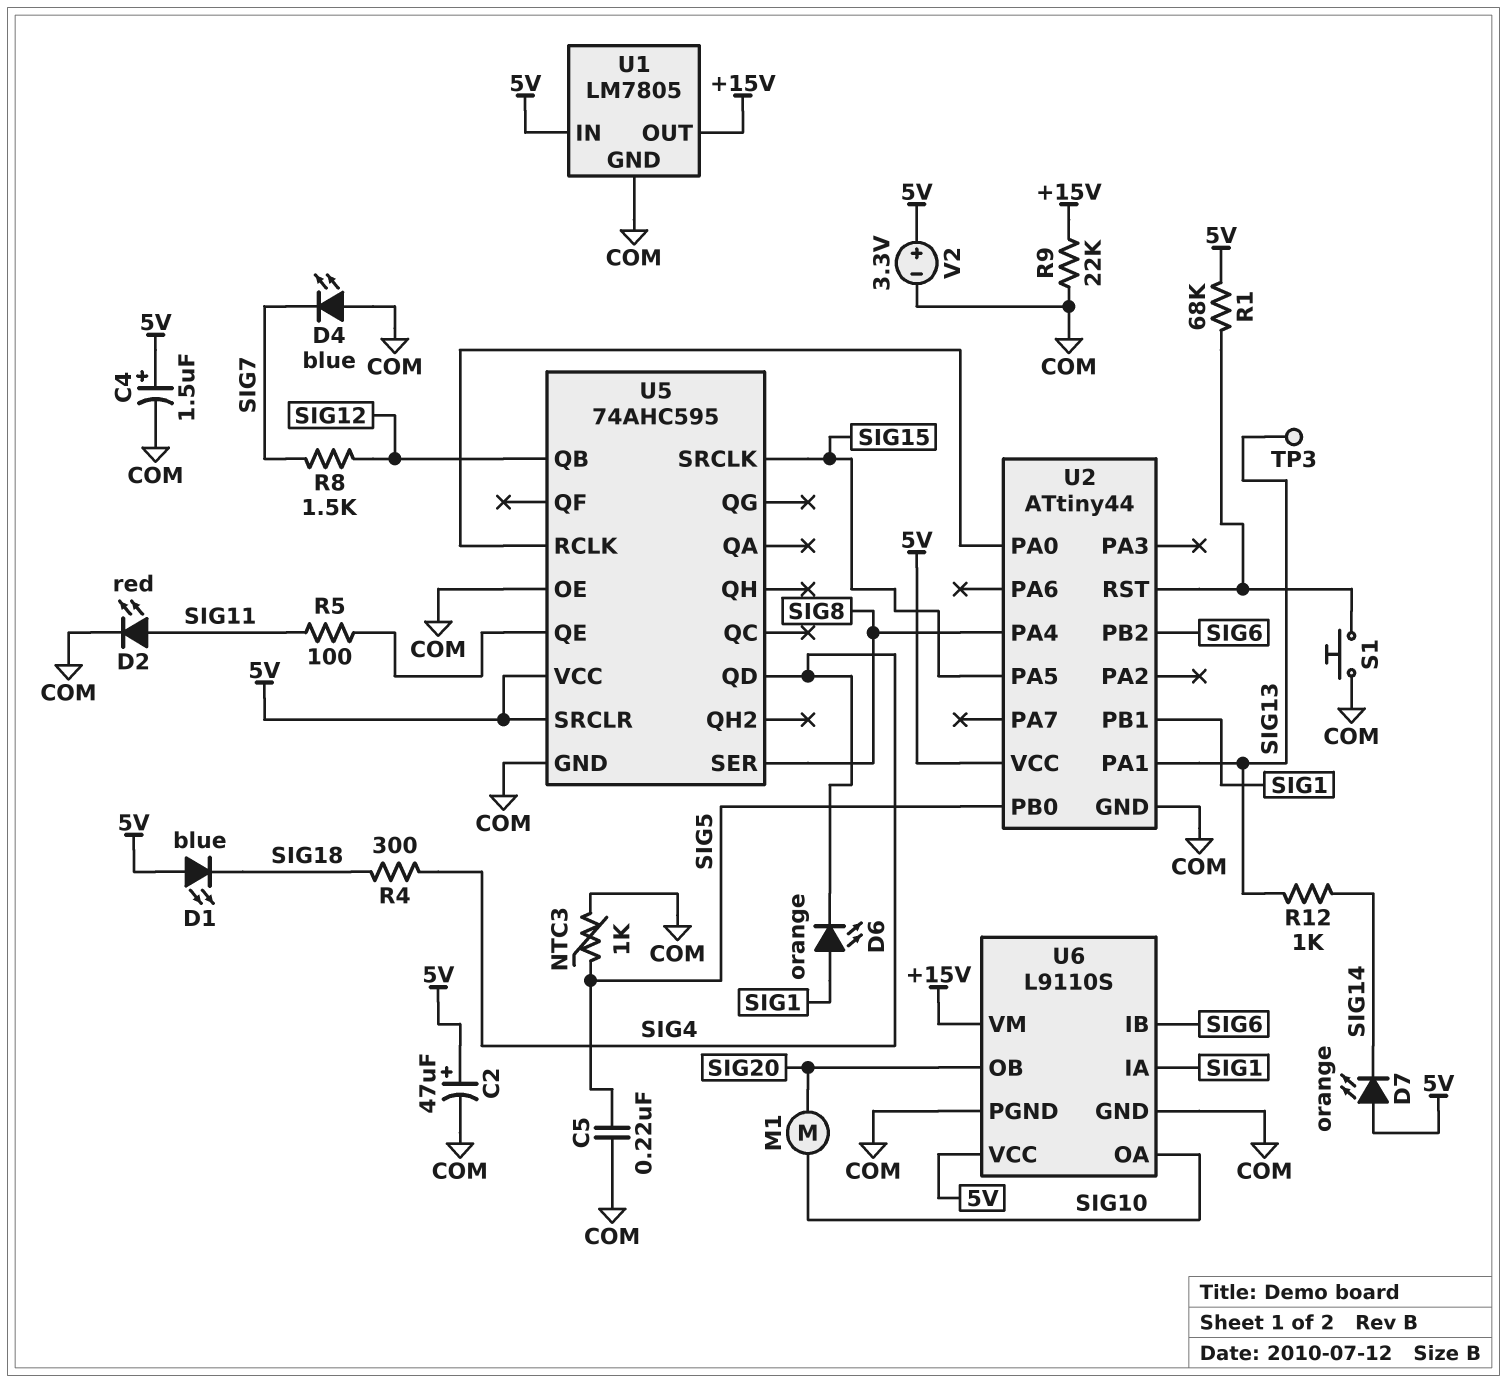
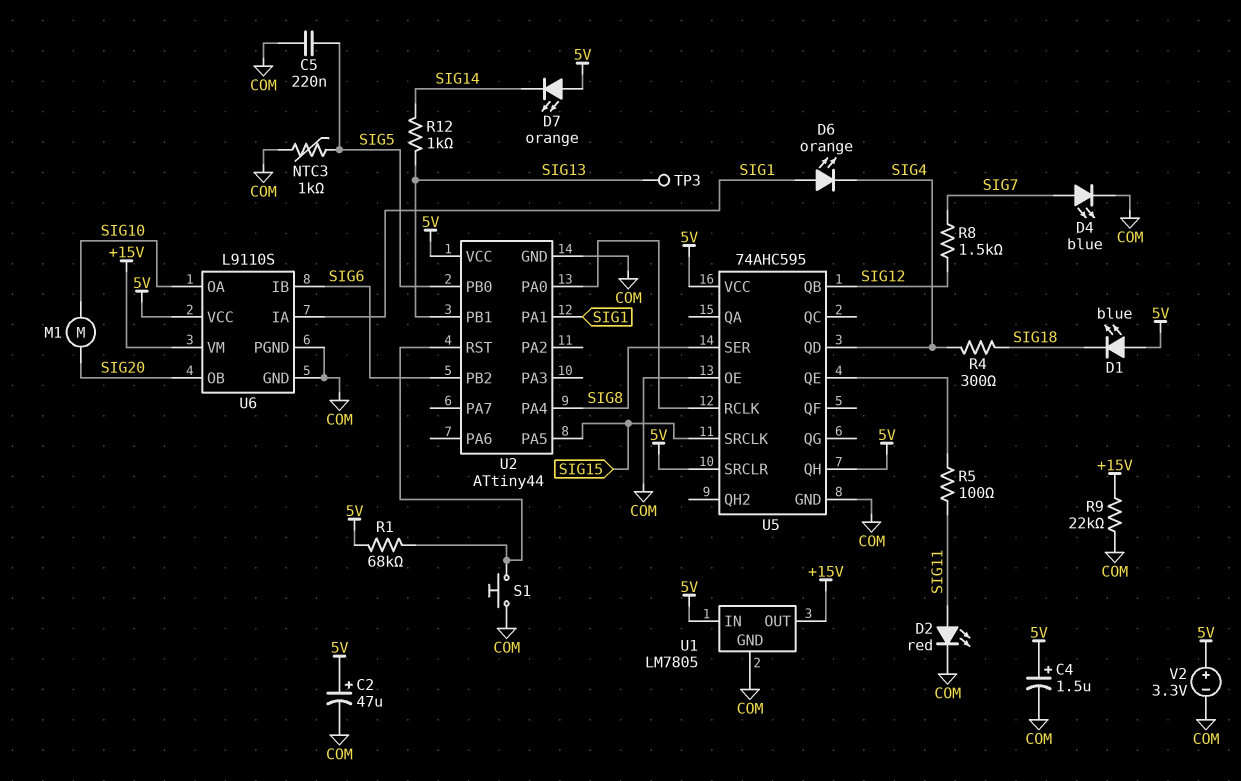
D4: LED blue (A COM, K SIG7) -> LED blue (A SIG7, K COM)
U2 pin PA1: SIG13 -> SIG1
U2 pin PB1: SIG1 -> SIG13
U5 pin QH: none -> 5V

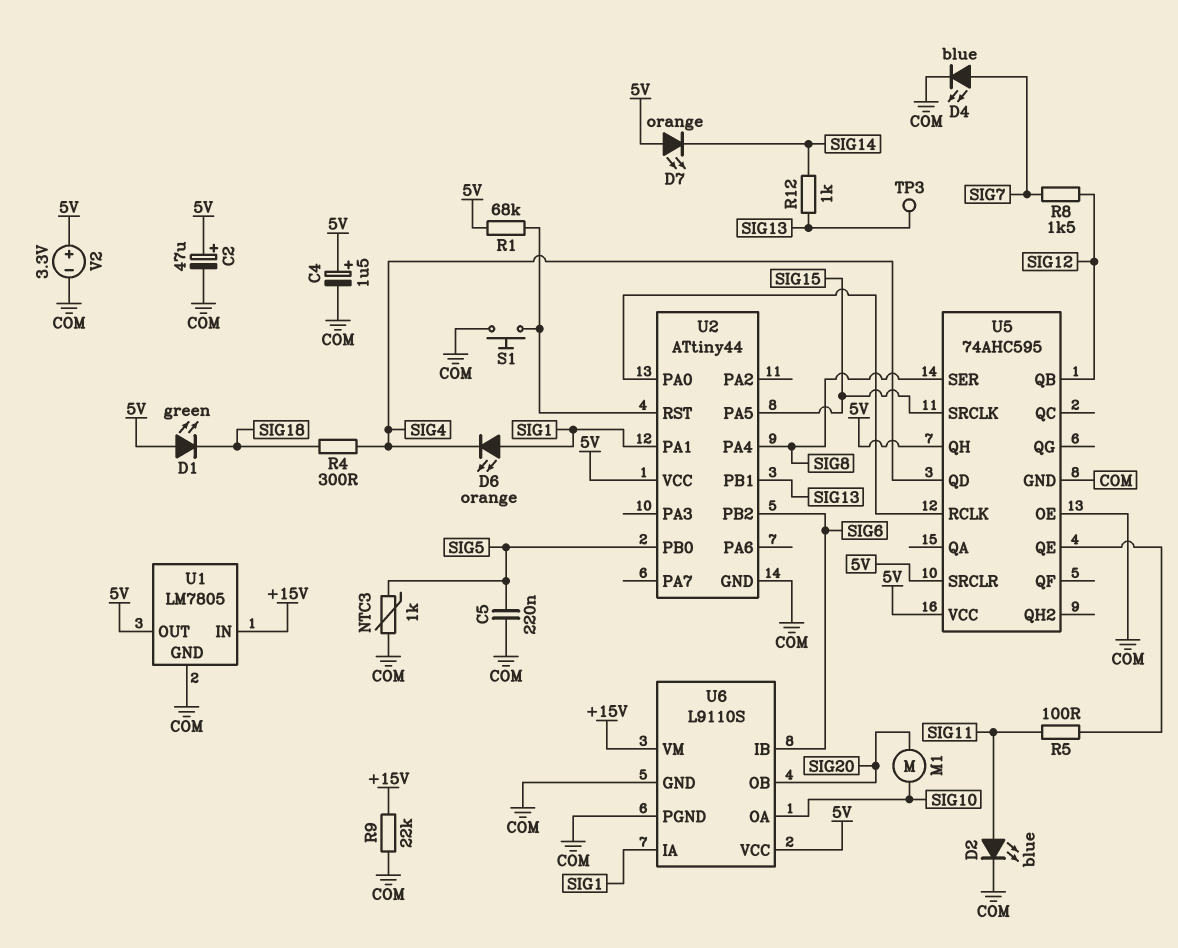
D1: LED blue (A 5V, K SIG18) -> LED green (A 5V, K SIG18)
D2: LED red (A SIG11, K COM) -> LED blue (A SIG11, K COM)
U1 pin IN: 5V -> +15V
U1 pin OUT: +15V -> 5V

